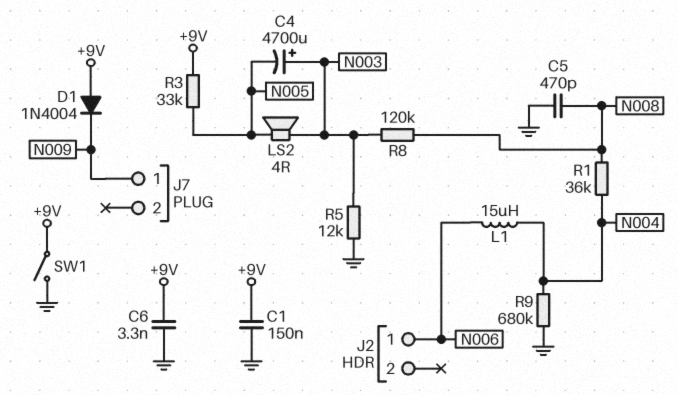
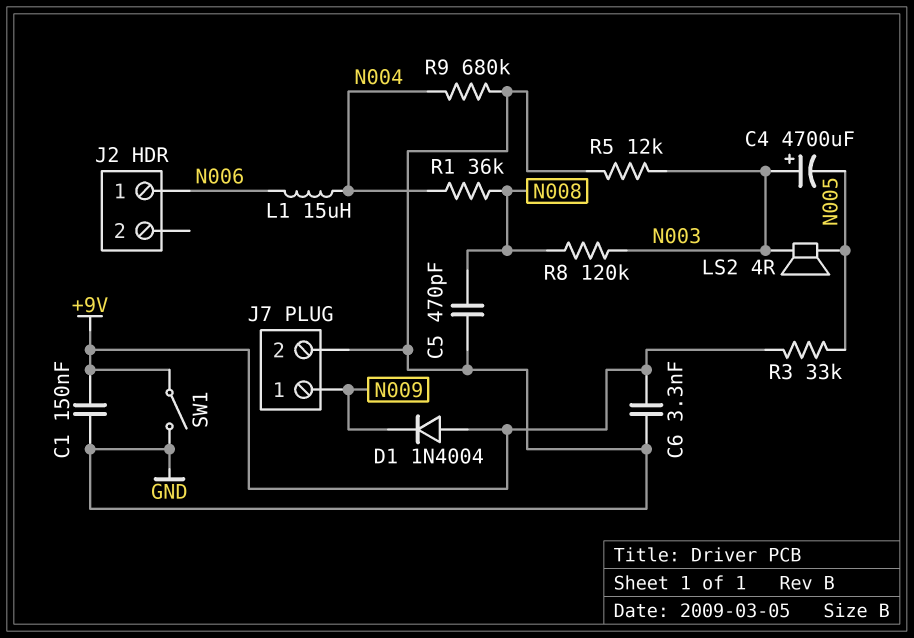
J7 pin 2: none -> GND

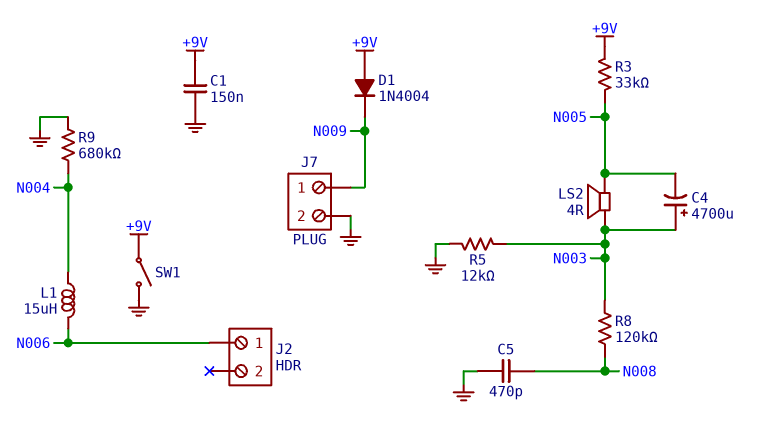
C6: 3.3nF (+9V, GND) -> none
R1: 36k (N004, N008) -> none

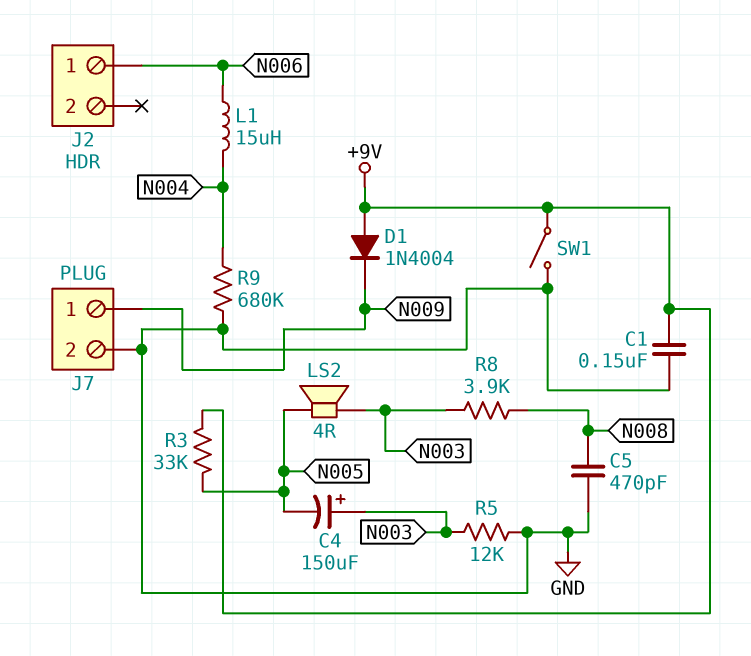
C4: 4700uF (plus N003, minus N005) -> 150uF (plus N003, minus N005)
R8: 120k (N003, N008) -> 3.9k (N003, N008)

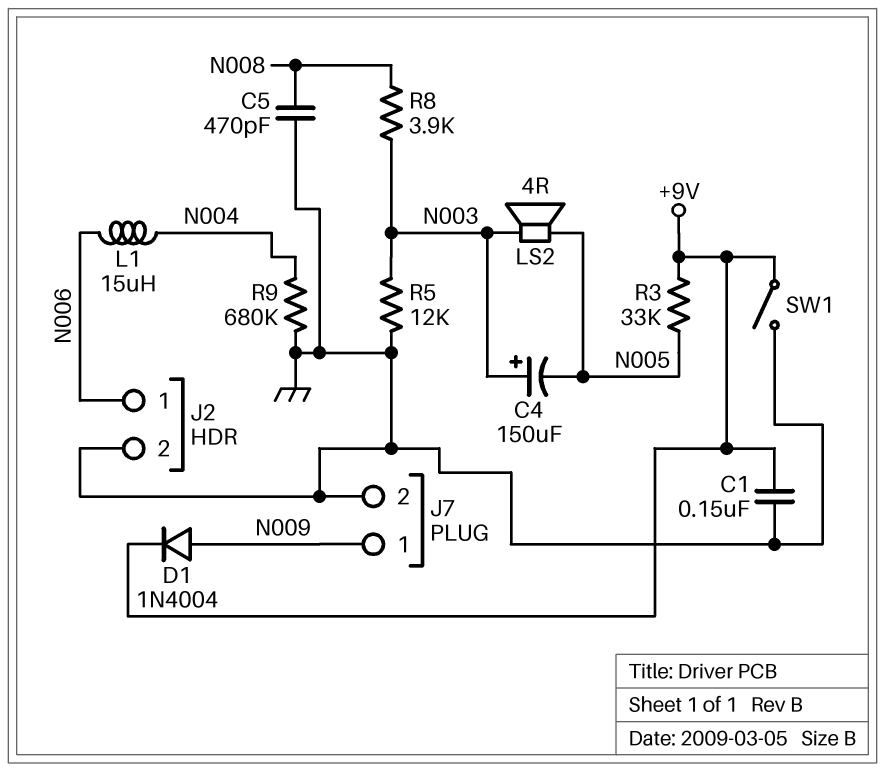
D1: diode 1N4004 (A +9V, K N009) -> diode 1N4004 (A N009, K +9V)
J2 pin 2: none -> GND

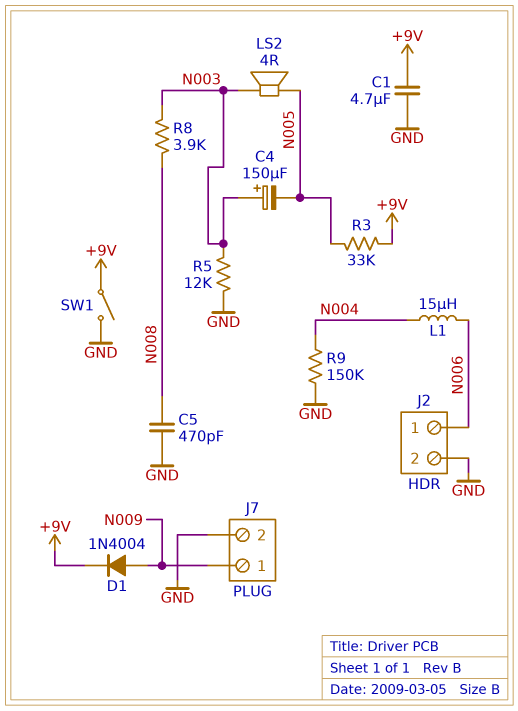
C1: 150nF (+9V, GND) -> 4.7uF (+9V, GND)
R9: 680k (GND, N004) -> 150k (GND, N004)

